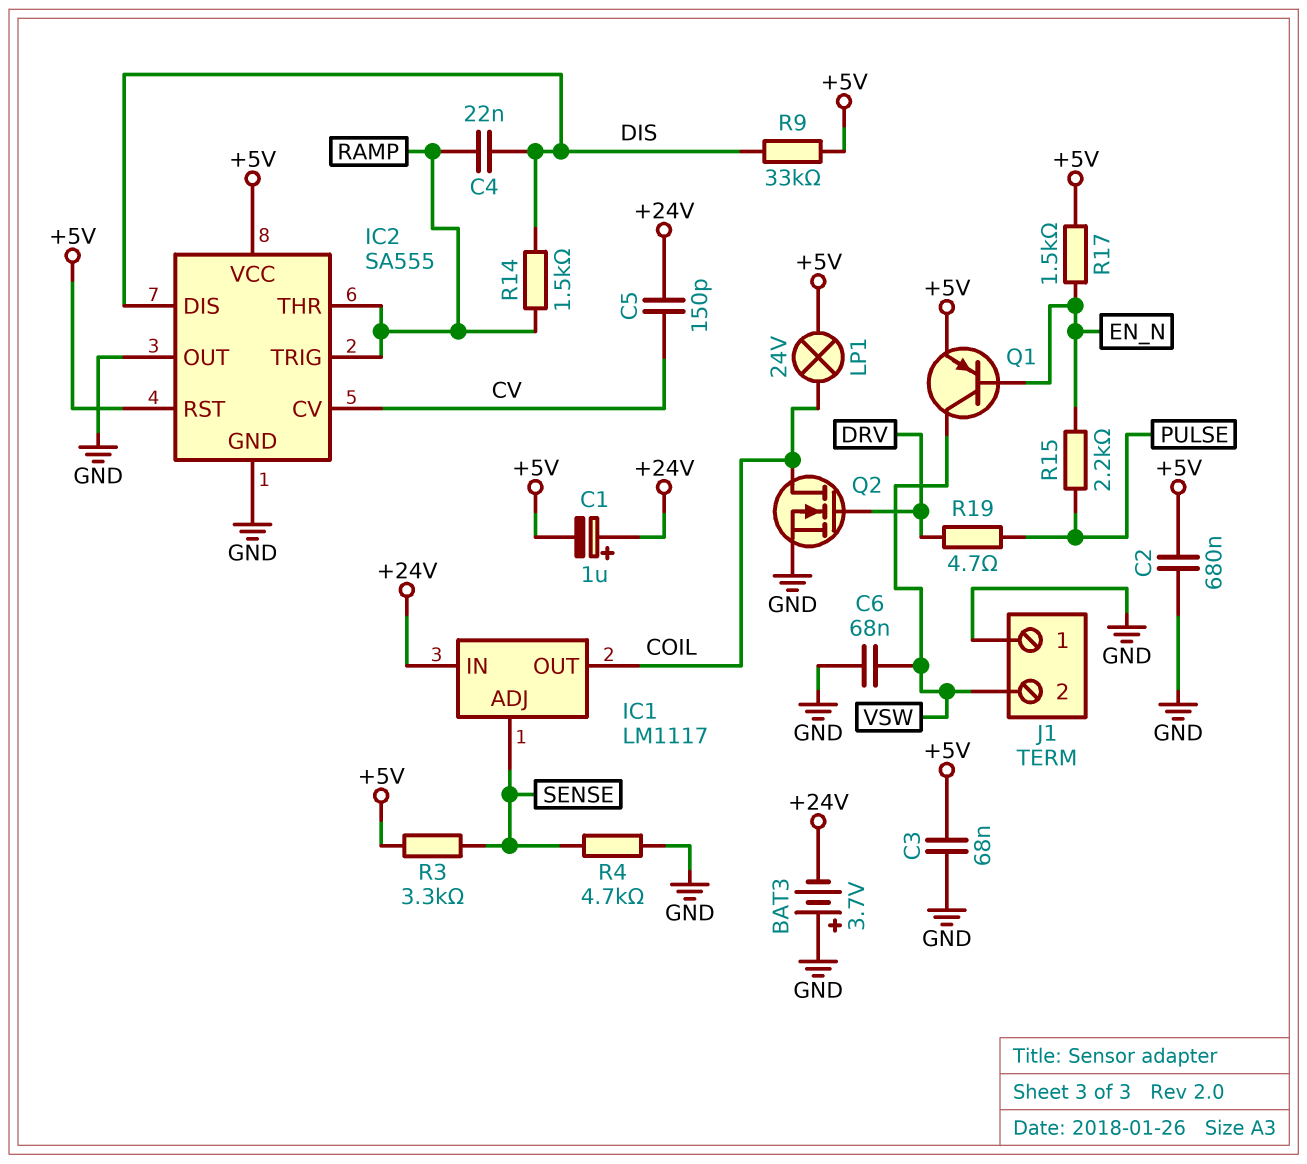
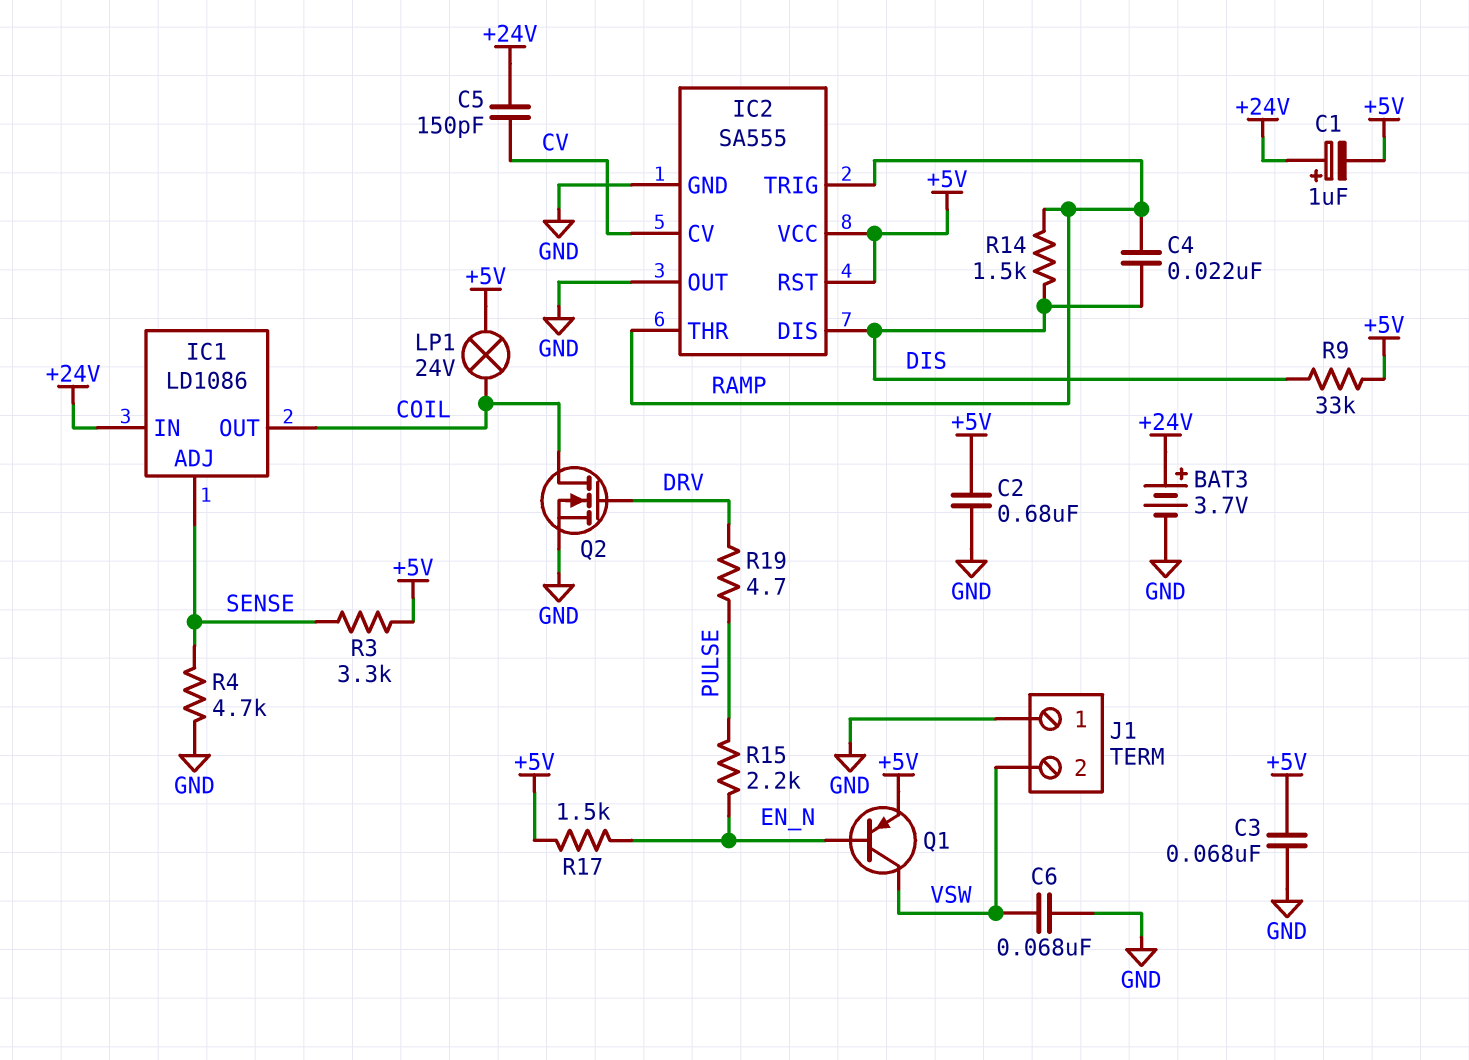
BAT3: 3.7V (plus GND, minus +24V) -> 3.7V (plus +24V, minus GND)
IC1: LM1117 -> LD1086

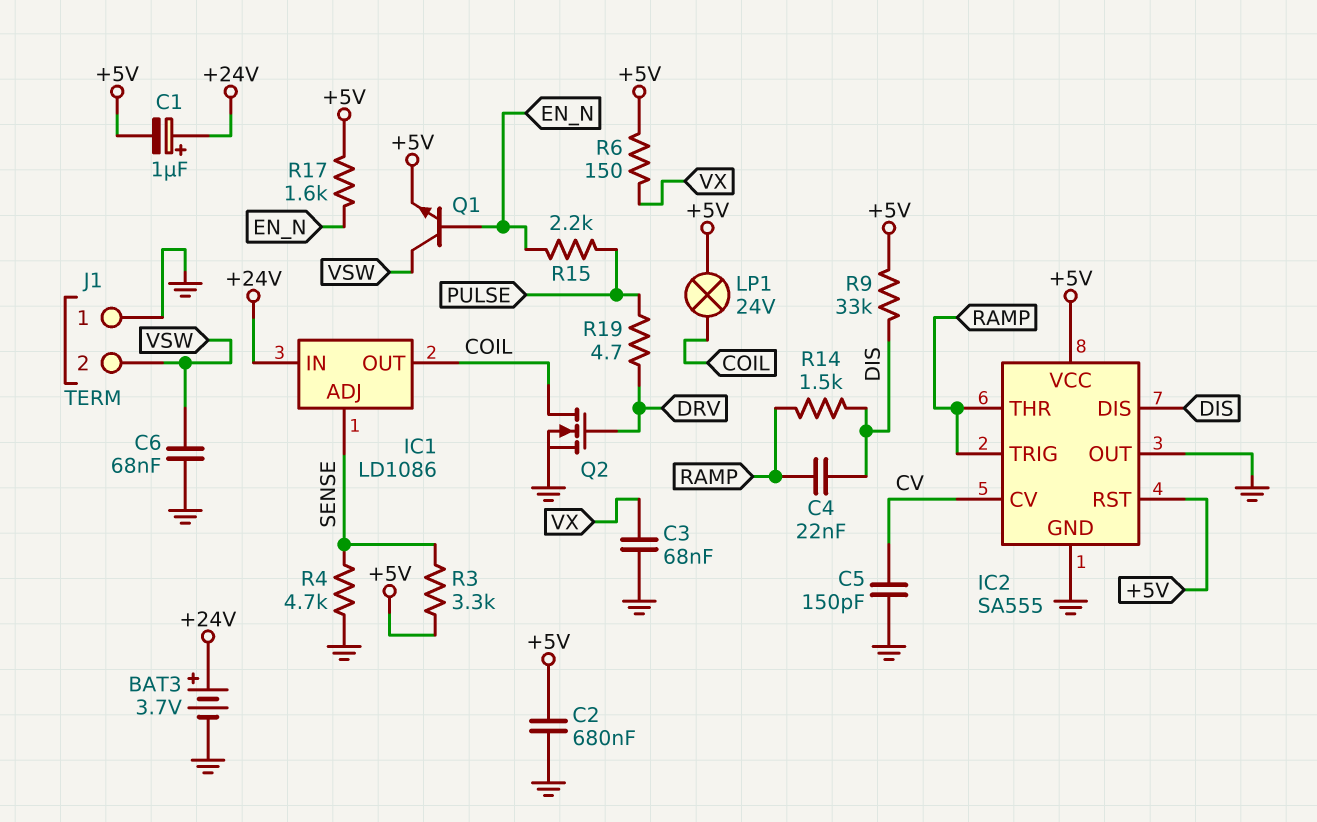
C3: 68nF (+5V, GND) -> 68nF (GND, VX)
C5: 150pF (+24V, CV) -> 150pF (CV, GND)
Q1: PNP (B EN_N, C VSW, E +5V) -> NPN (B EN_N, C VSW, E +5V)
R6: none -> 150 (+5V, VX)
R17: 1.5k (+5V, EN_N) -> 1.6k (+5V, EN_N)

